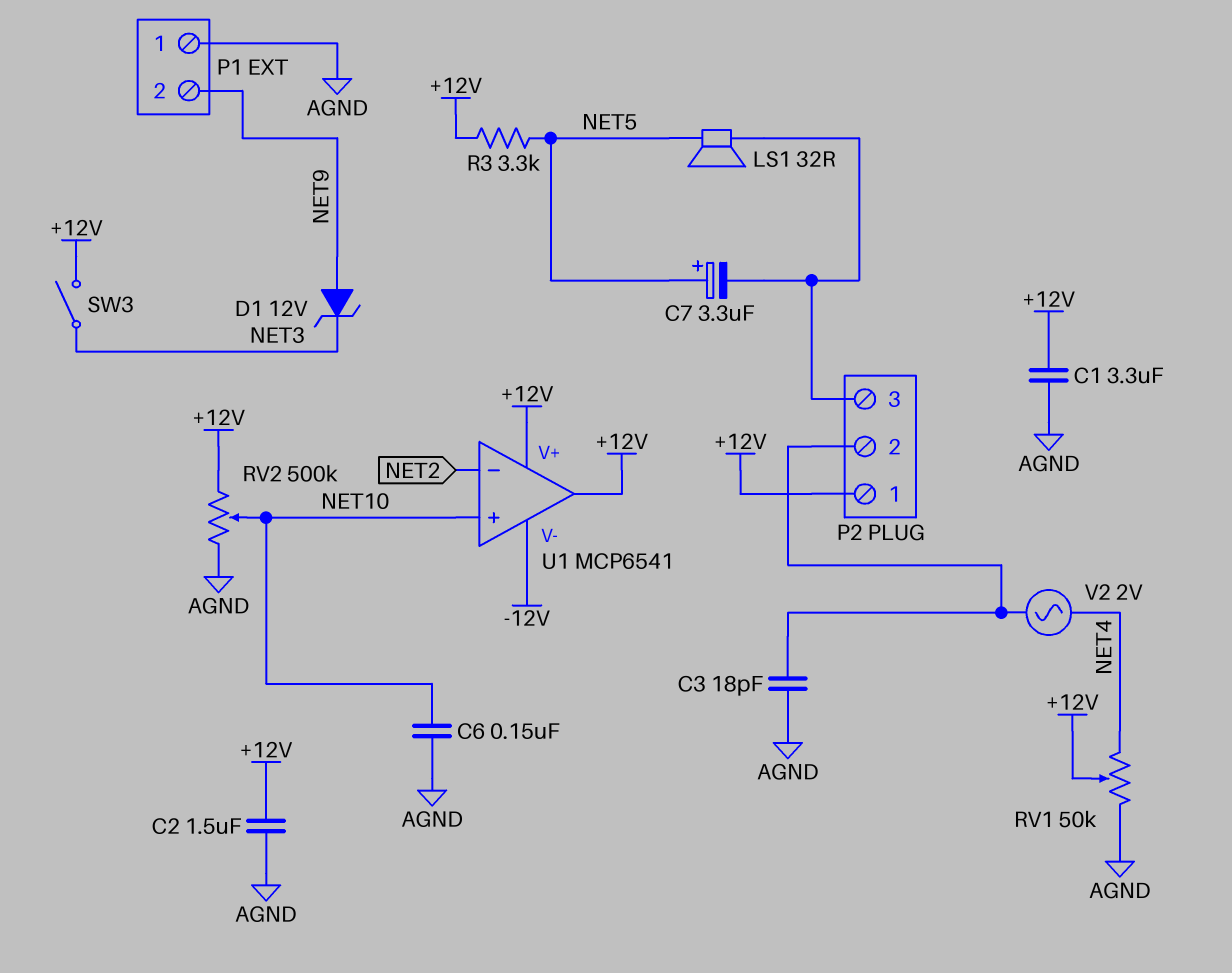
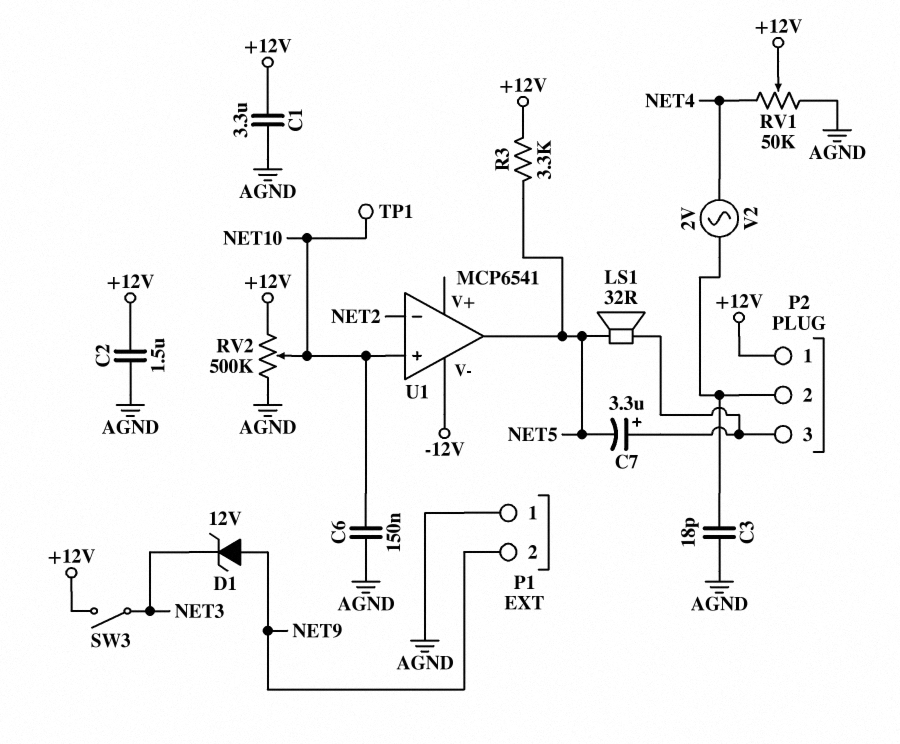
C7: 3.3uF (plus NET5, minus P2/3) -> 3.3uF (plus P2/3, minus NET5)
TP1: none -> test point (NET10)
U1 pin V+: +12V -> none
U1 pin out: +12V -> NET5

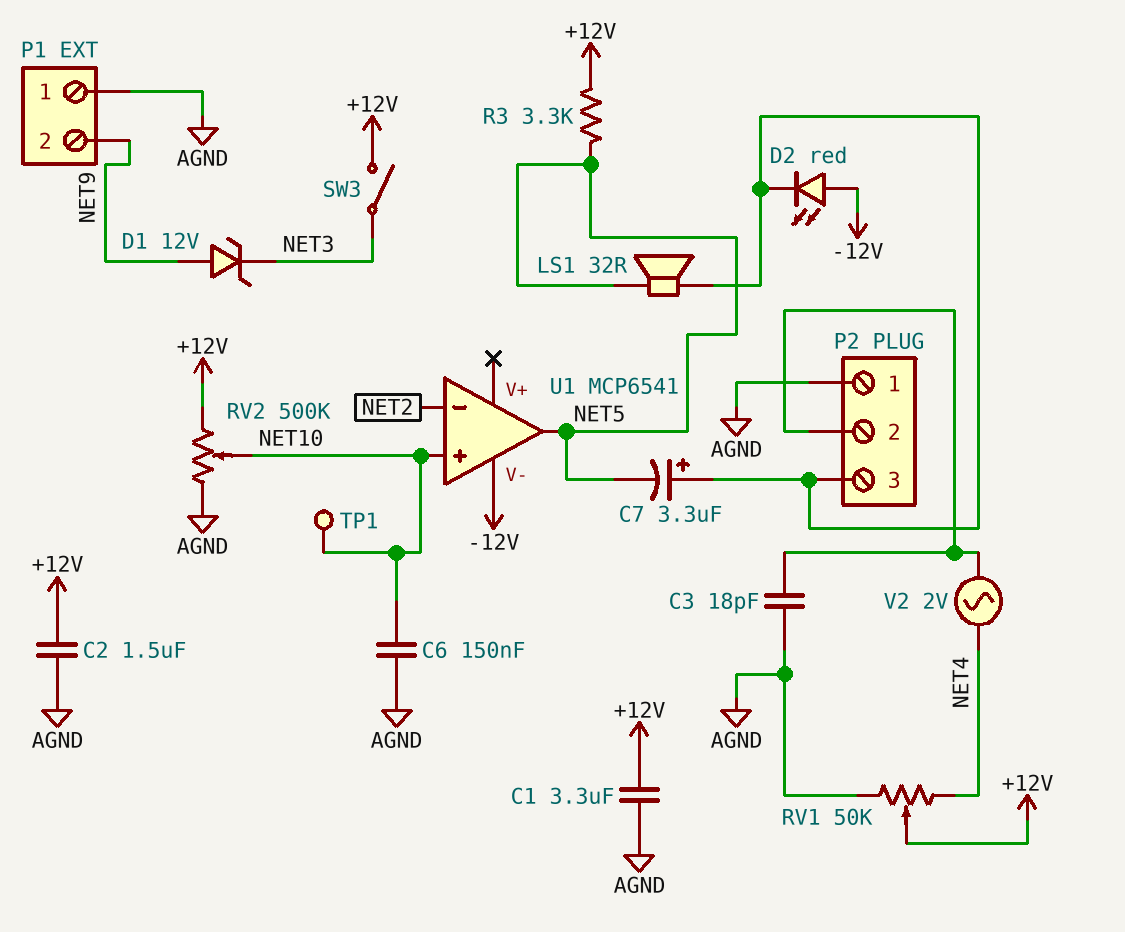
D2: none -> LED red (A -12V, K P2/3)
P2 pin 1: +12V -> AGND

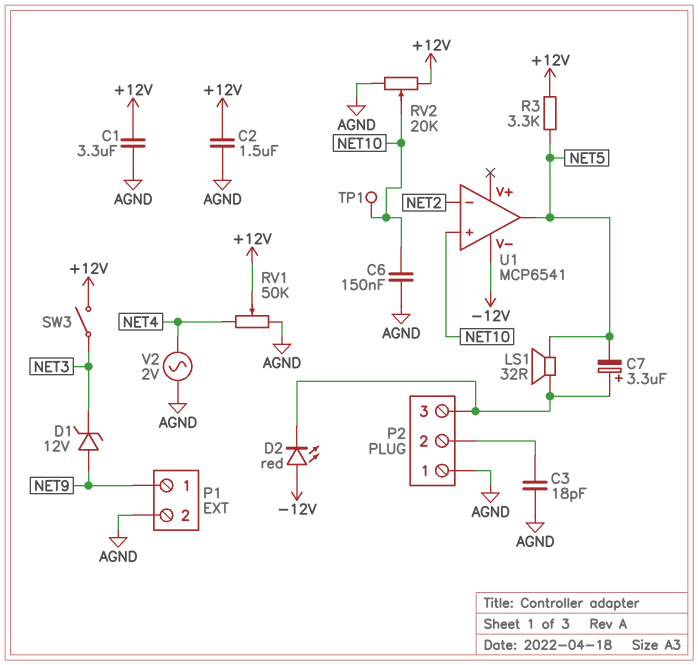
P1 pin 1: AGND -> NET9
P1 pin 2: NET9 -> AGND
RV2: 500k (+12V, AGND, wiper NET10) -> 20k (+12V, AGND, wiper NET10)
V2: AC 2V (NET4, P2/2) -> AC 2V (AGND, NET4)

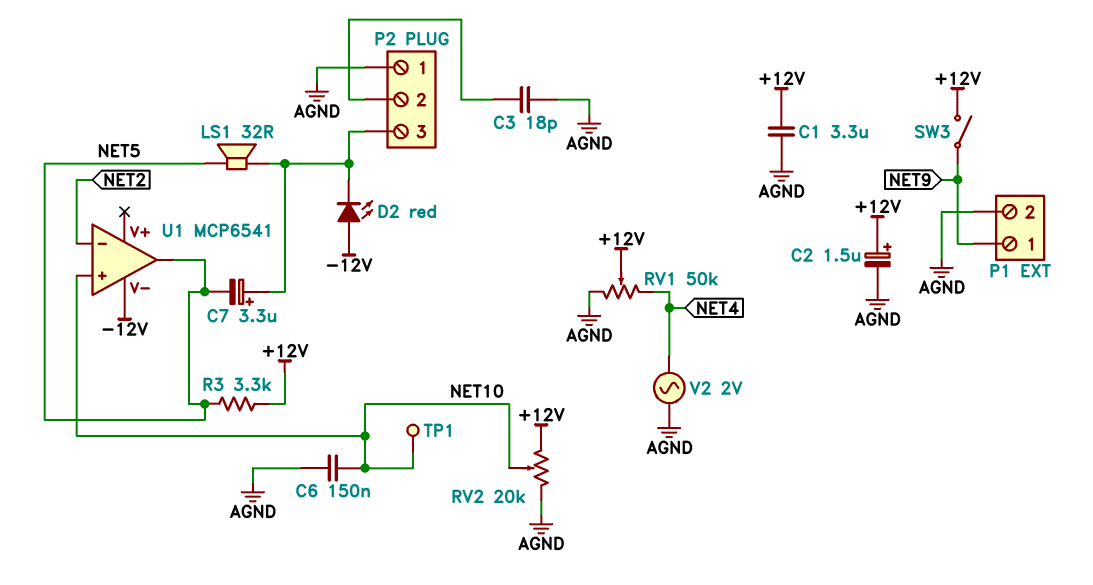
C2: 1.5uF (+12V, AGND) -> 1.5uF (plus +12V, minus AGND)
D1: zener 12V (A NET9, K NET3) -> none
SW3: switch (+12V, NET3) -> switch (+12V, NET9)

